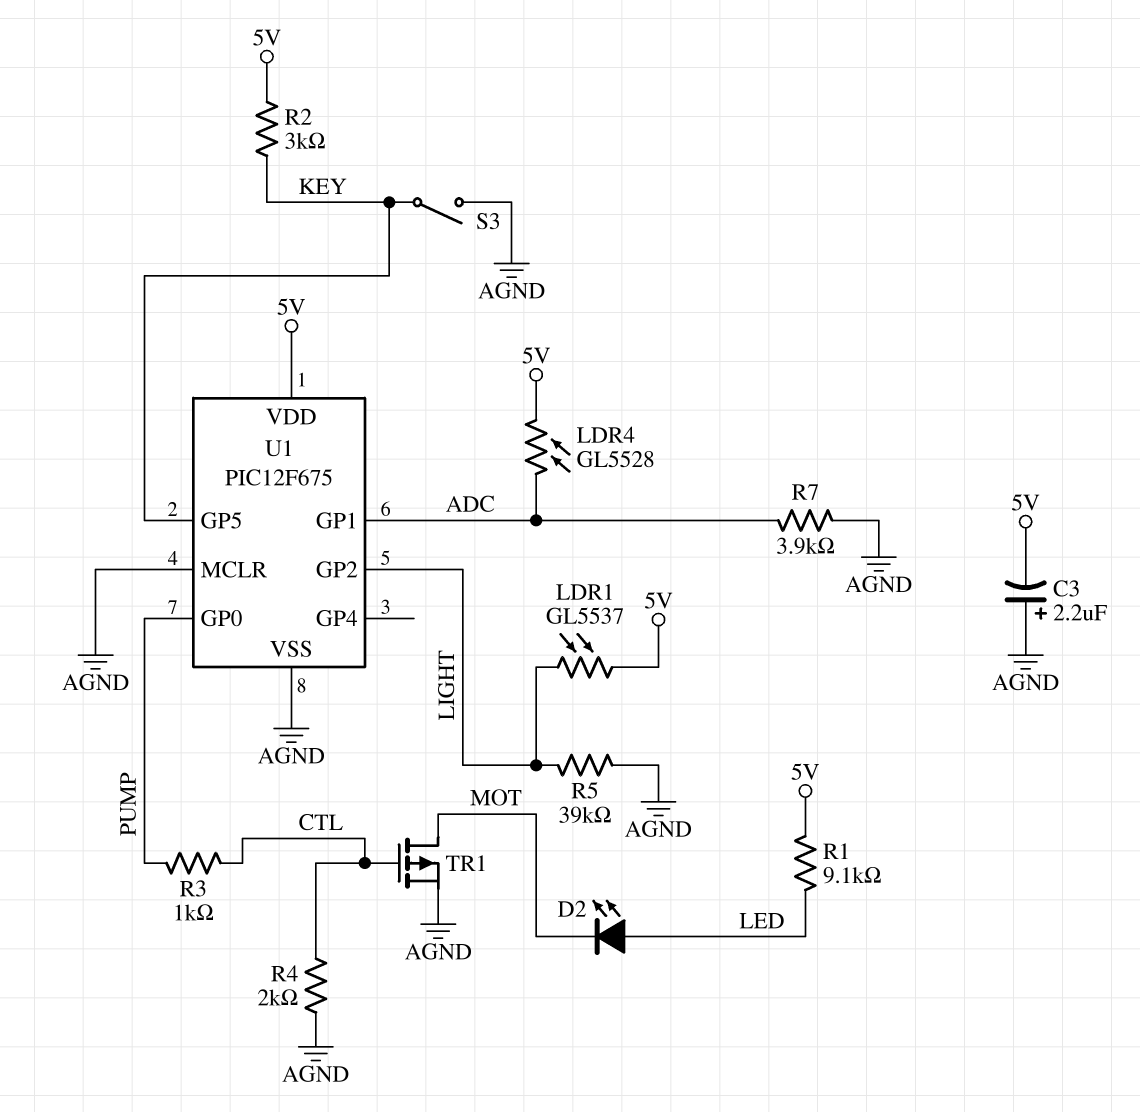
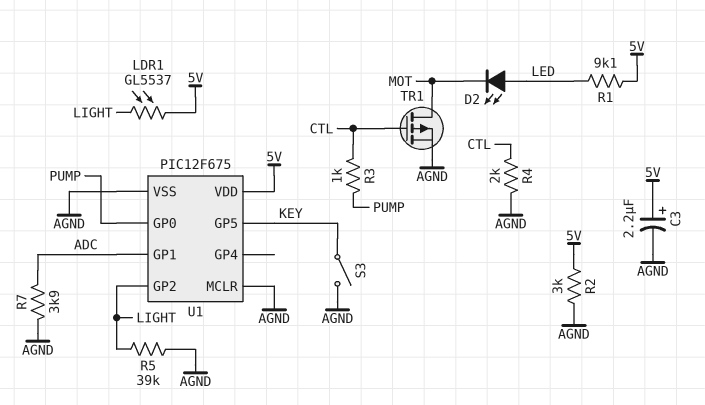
C3: 2.2uF (plus AGND, minus 5V) -> 2.2uF (plus 5V, minus AGND)
LDR4: GL5528 (5V, ADC) -> none
R2: 3k (5V, KEY) -> 3k (5V, AGND)

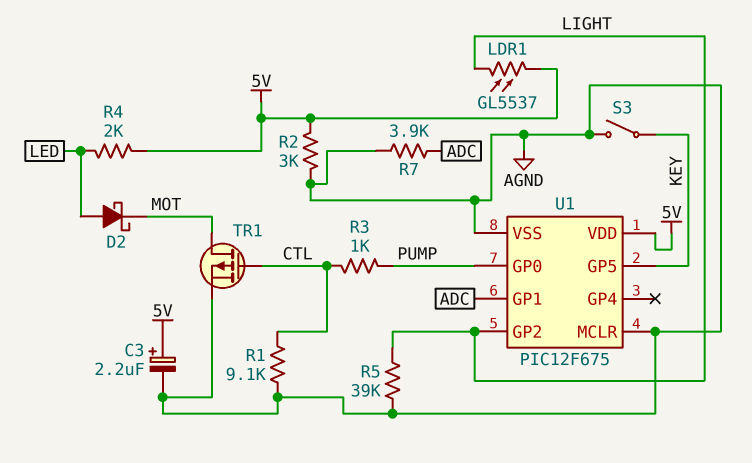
D2: LED (A LED, K MOT) -> schottky (A LED, K MOT)
R1: 9.1k (5V, LED) -> 9.1k (AGND, CTL)
R4: 2k (AGND, CTL) -> 2k (5V, LED)

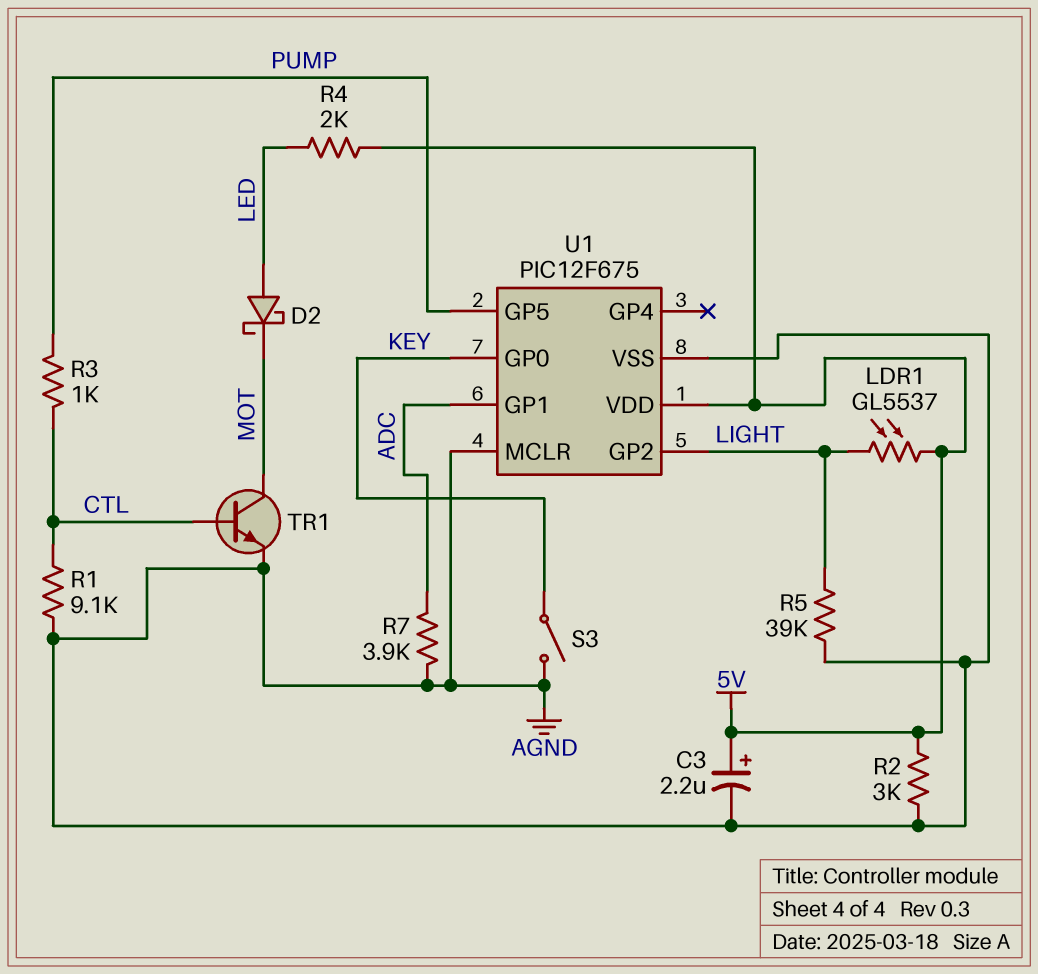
TR1: PMOS (G CTL, D MOT, S AGND) -> NPN (B CTL, C MOT, E AGND)
U1 pin GP0: PUMP -> KEY
U1 pin GP5: KEY -> PUMP

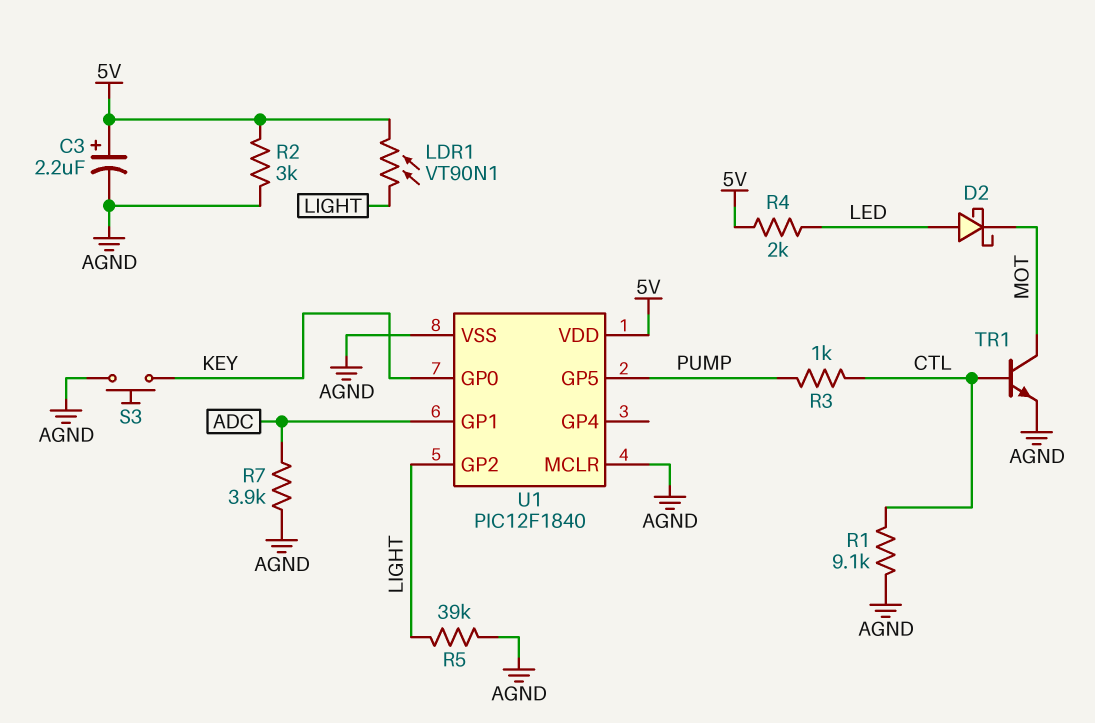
LDR1: GL5537 (5V, LIGHT) -> VT90N1 (5V, LIGHT)
S3: switch (AGND, KEY) -> button (AGND, KEY)
U1: PIC12F675 -> PIC12F1840

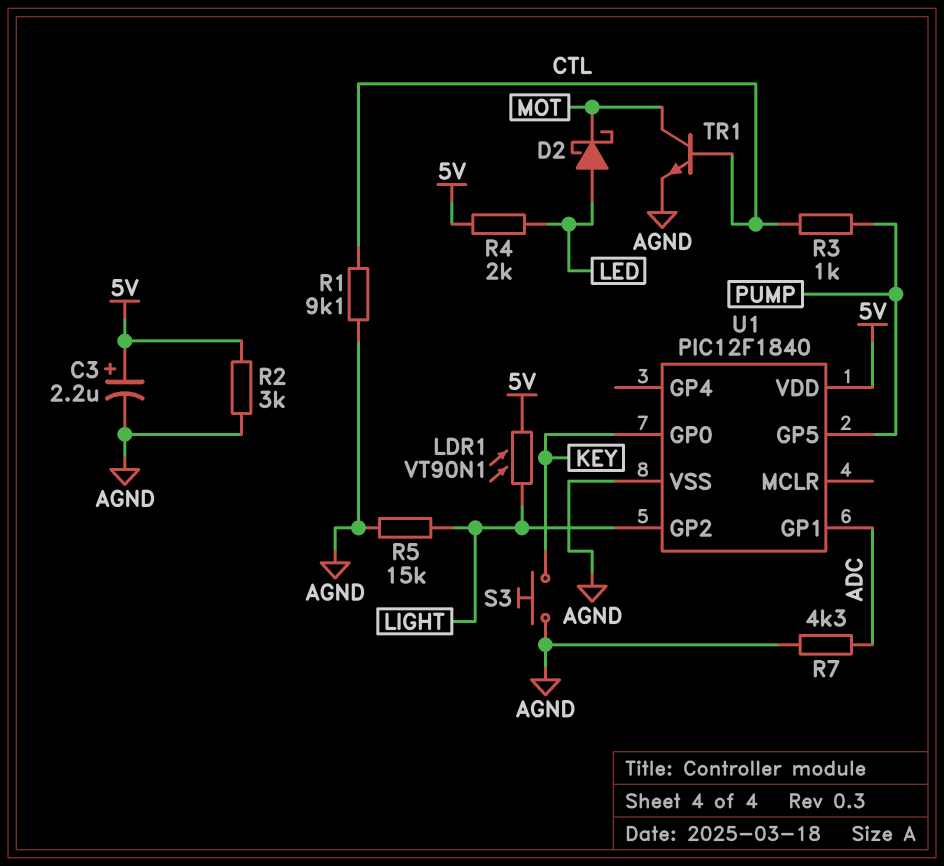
R5: 39k (AGND, LIGHT) -> 15k (AGND, LIGHT)
R7: 3.9k (ADC, AGND) -> 4.3k (ADC, AGND)
U1 pin MCLR: AGND -> none

